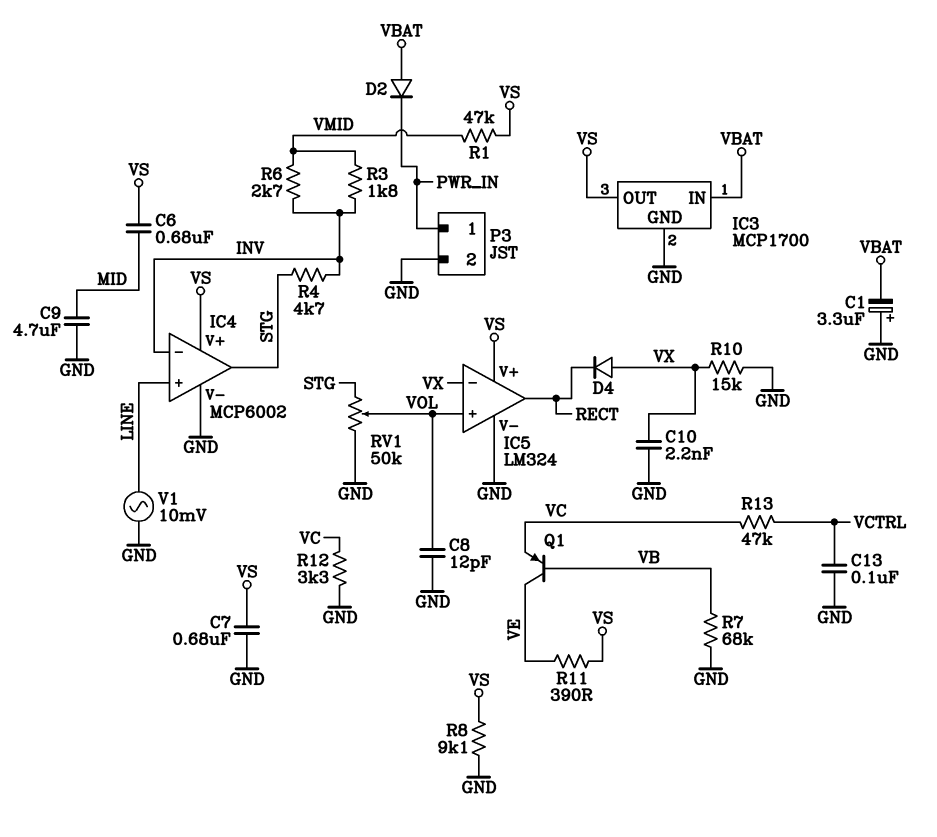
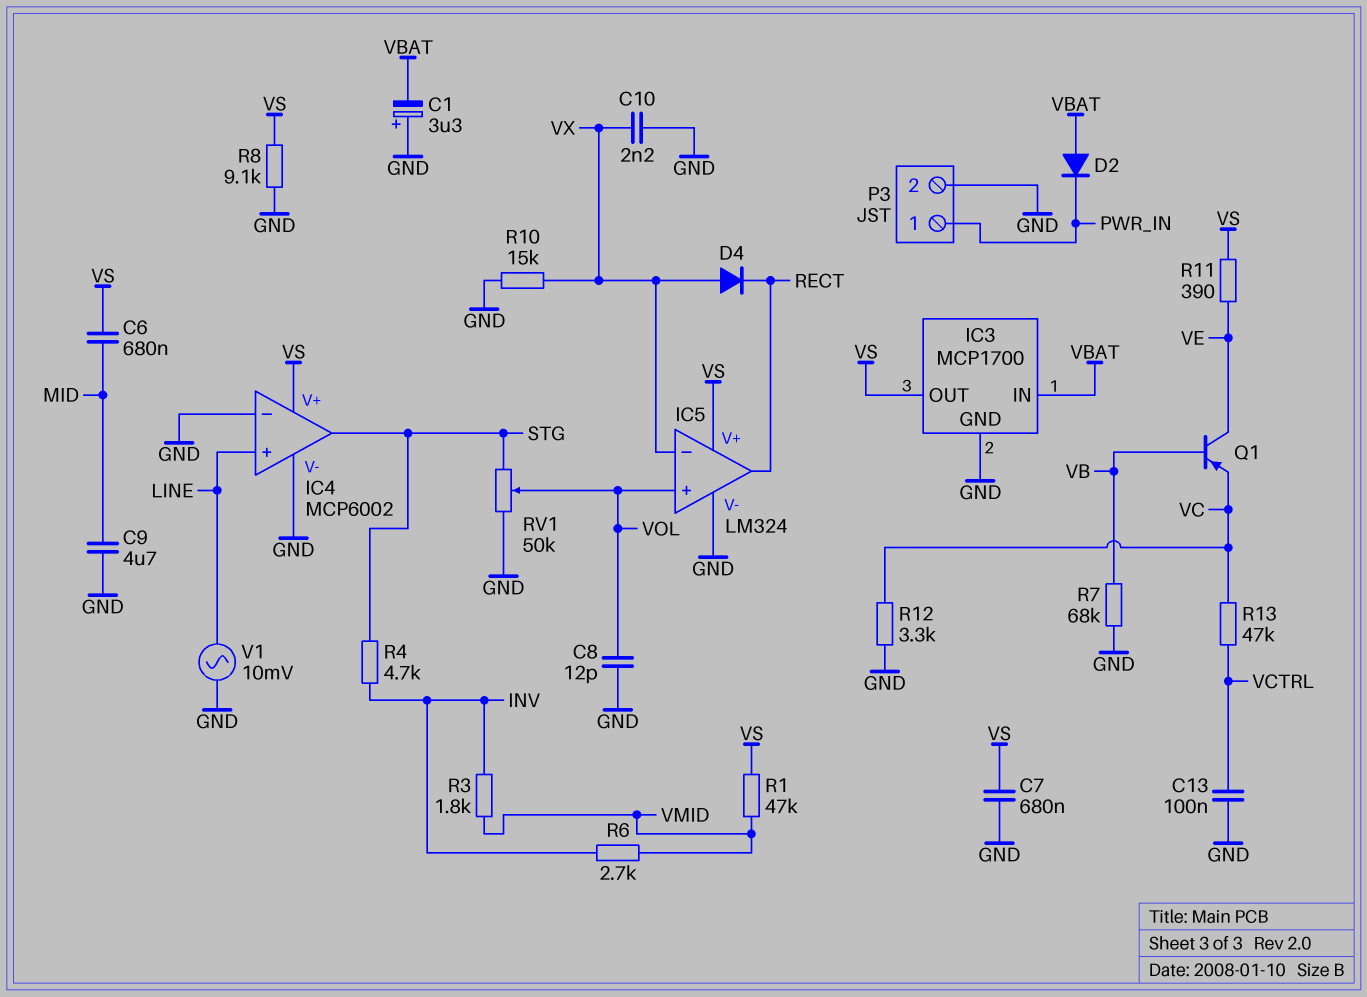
IC4 pin in-: INV -> GND

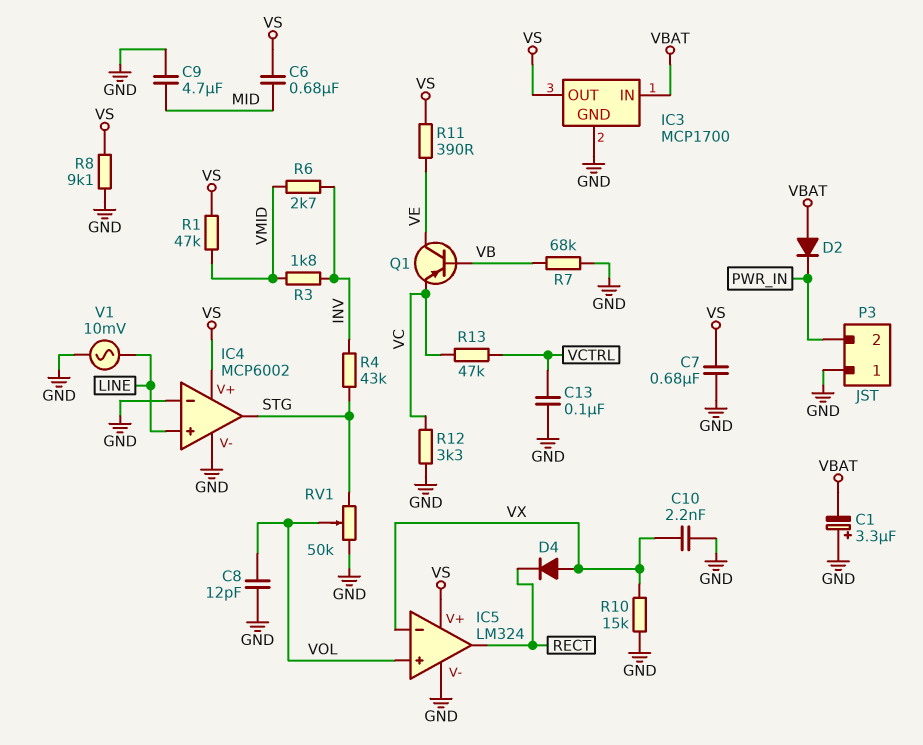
P3 pin 1: PWR_IN -> GND
P3 pin 2: GND -> PWR_IN
R4: 4.7k (INV, STG) -> 43k (INV, STG)

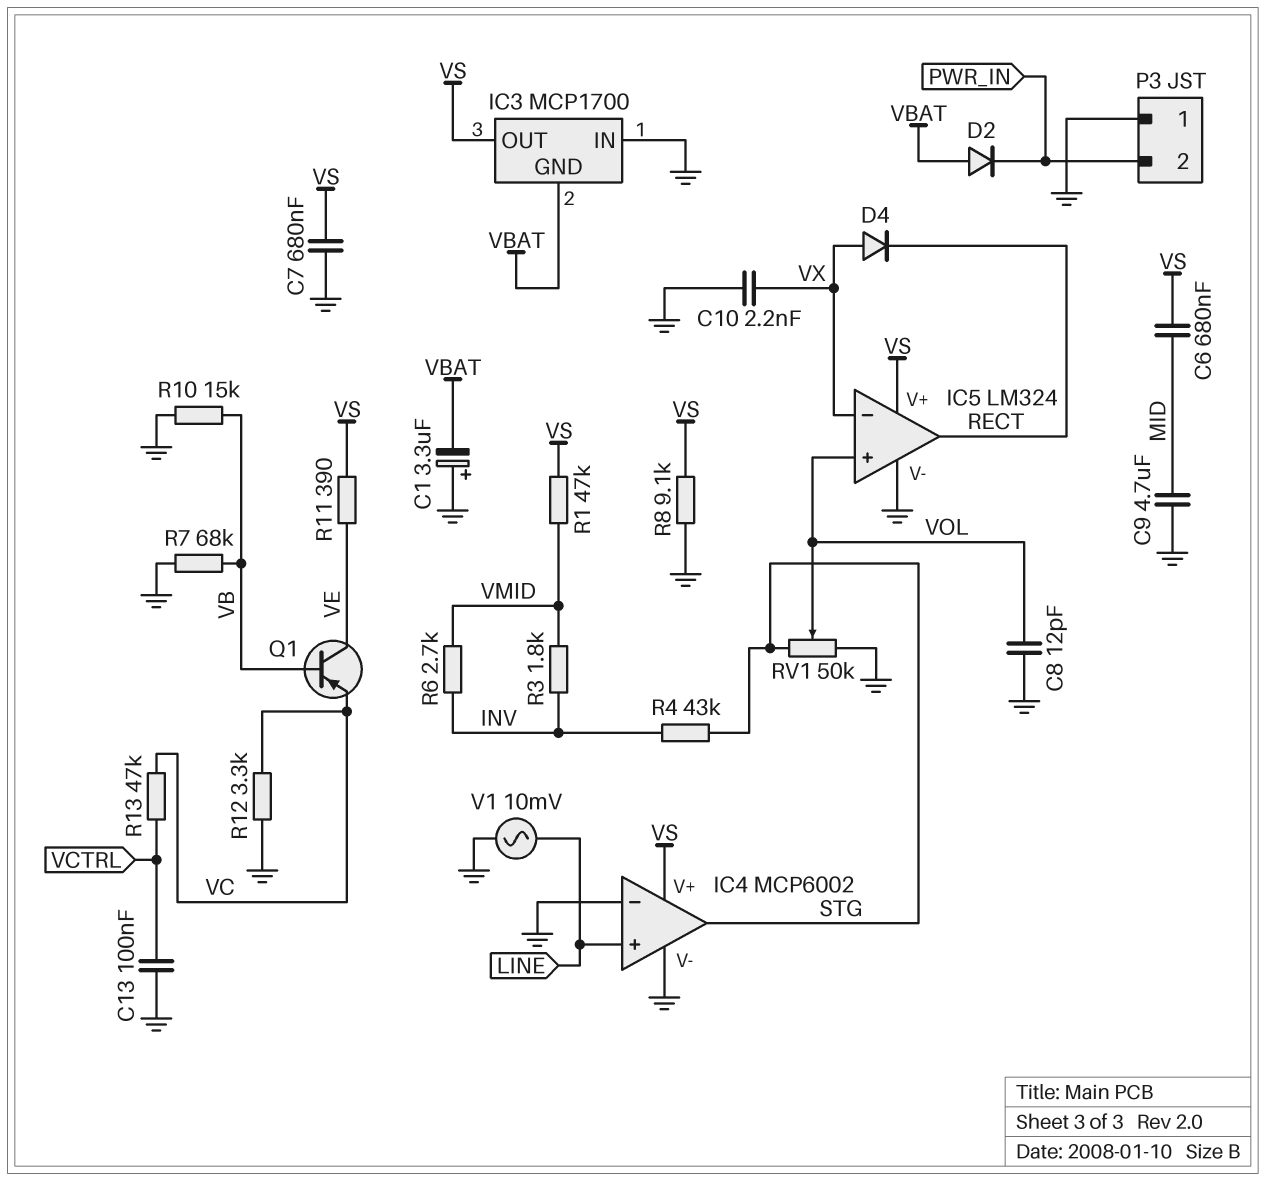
IC3 pin GND: GND -> VBAT
IC3 pin IN: VBAT -> GND
R10: 15k (GND, VX) -> 15k (GND, VB)

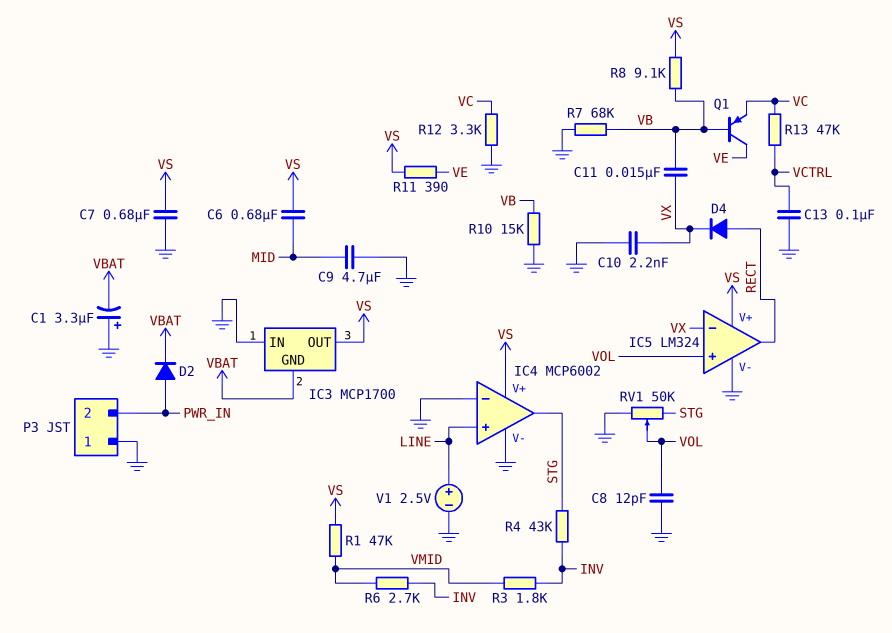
C11: none -> 15nF (VB, VX)
D2: diode (A VBAT, K PWR_IN) -> diode (A PWR_IN, K VBAT)
D4: diode (A VX, K RECT) -> diode (A RECT, K VX)
R8: 9.1k (GND, VS) -> 9.1k (VB, VS)
V1: AC 10mV (GND, LINE) -> 2.5V (plus LINE, minus GND)

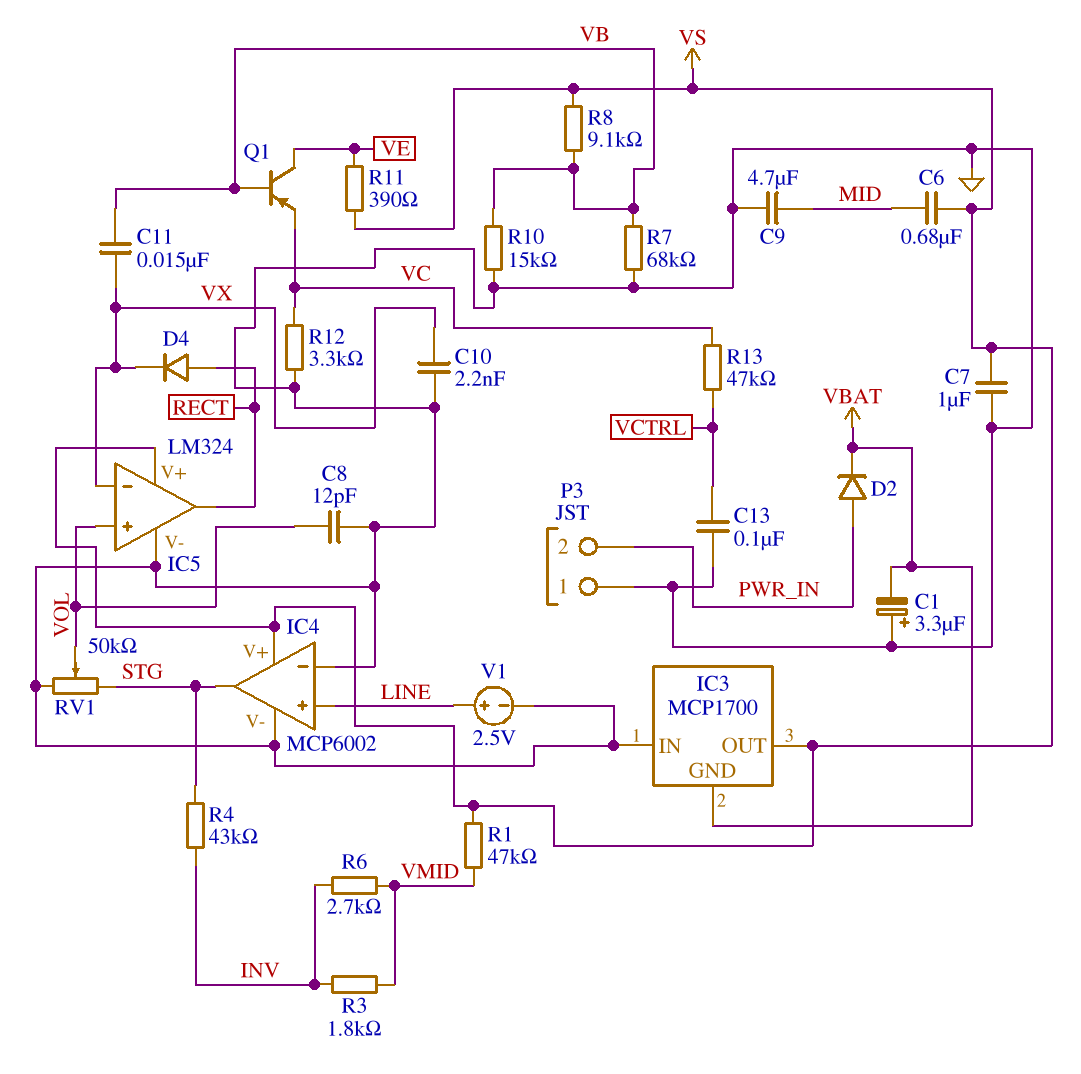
C7: 680nF (GND, VS) -> 1uF (GND, VS)

